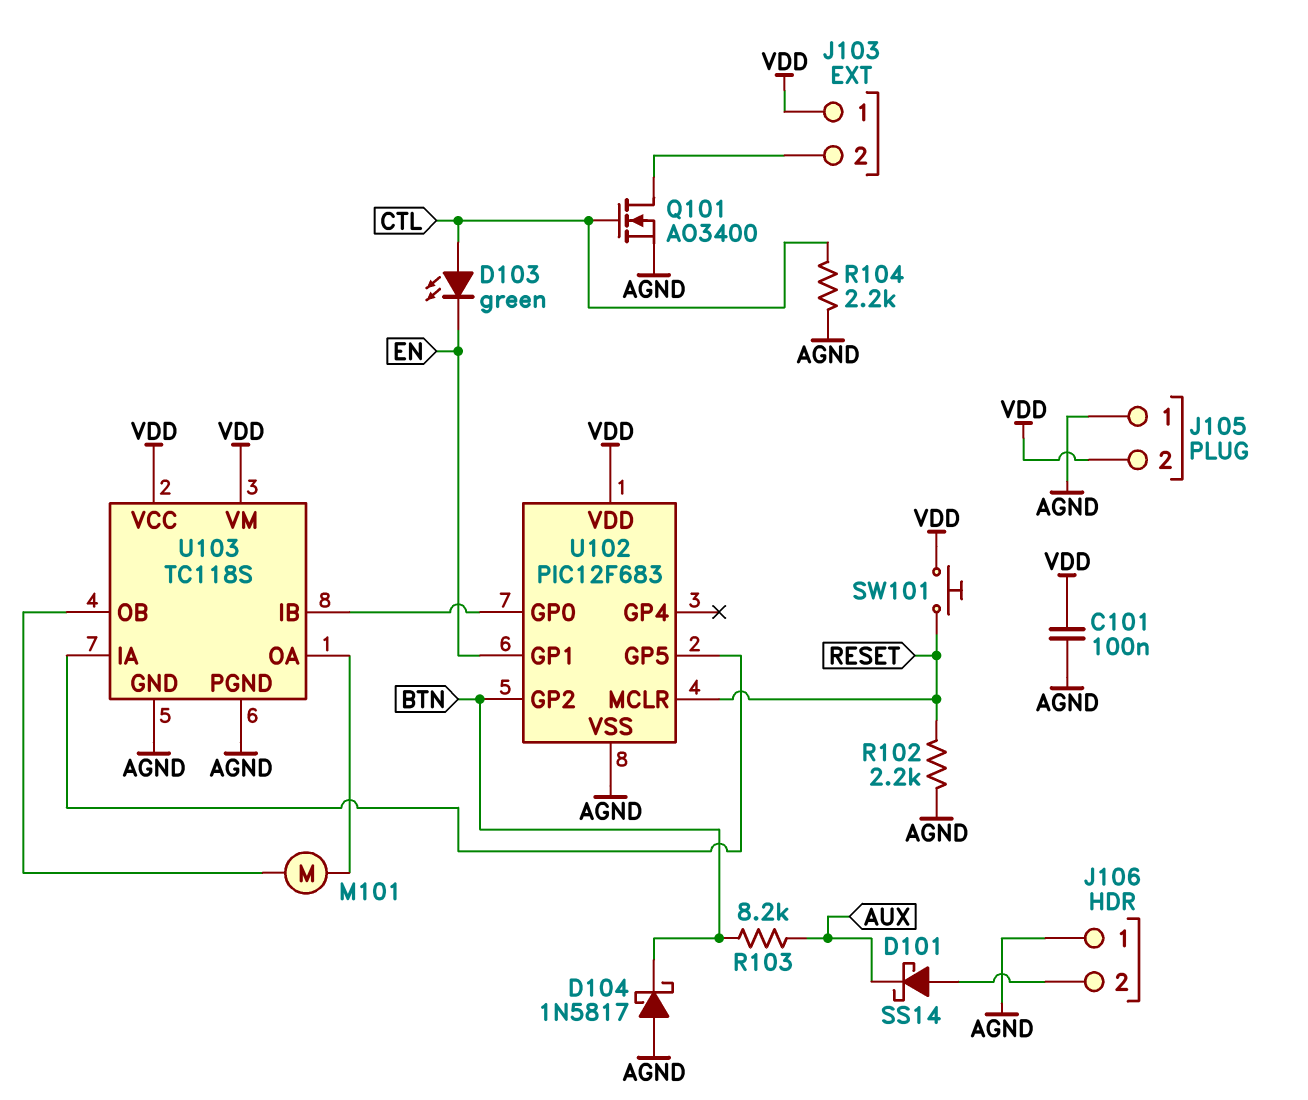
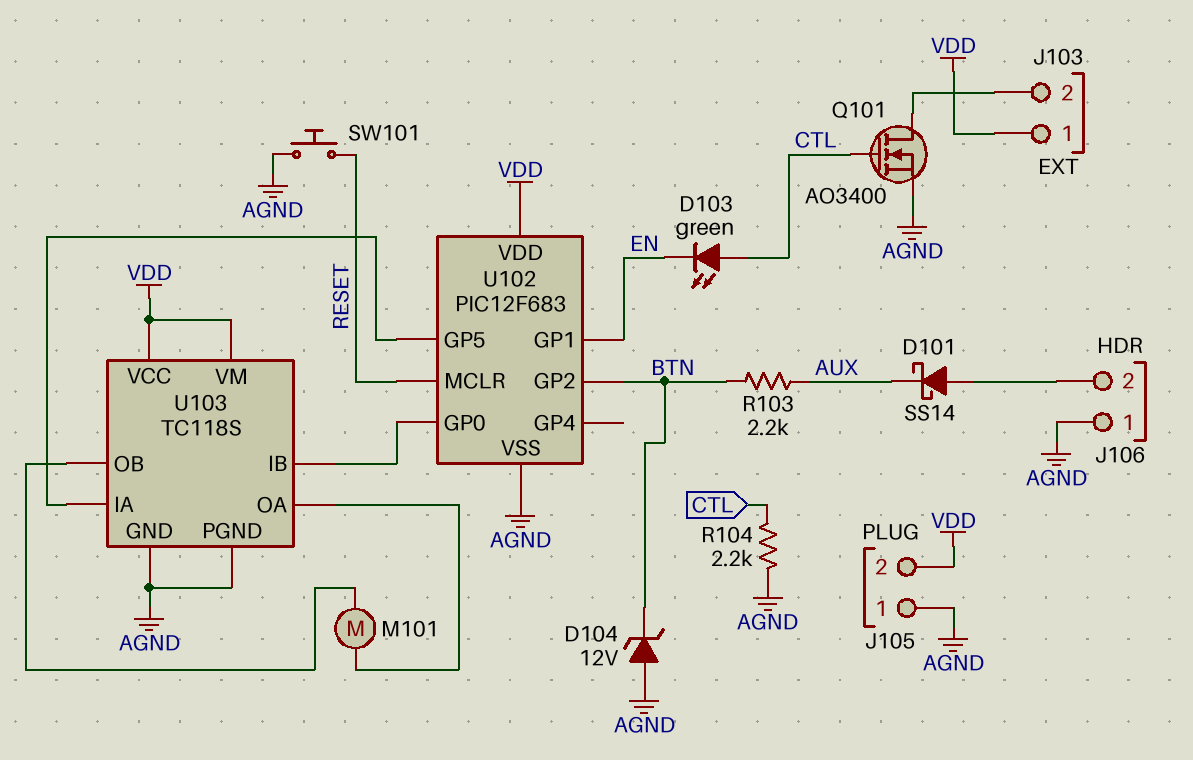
C101: 100nF (AGND, VDD) -> none
D104: schottky 1N5817 (A AGND, K BTN) -> zener 12V (A AGND, K BTN)
R102: 2.2k (AGND, RESET) -> none
R103: 8.2k (AUX, BTN) -> 2.2k (AUX, BTN)
SW101: button (RESET, VDD) -> button (AGND, RESET)

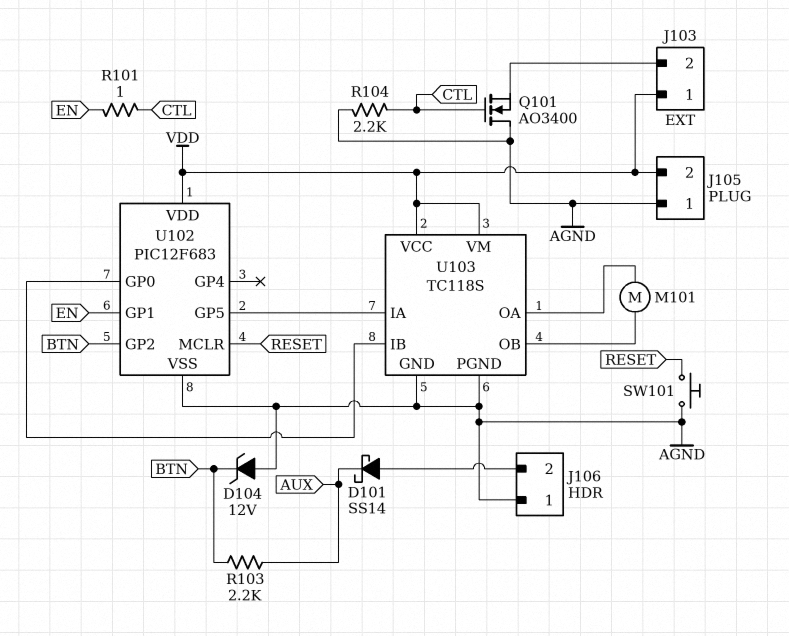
D103: LED green (A CTL, K EN) -> none
Q101: NMOS AO3400 (G CTL, D J103/2, S AGND) -> NMOS AO3400 (G CTL, D AGND, S J103/2)
R101: none -> 1 (CTL, EN)

